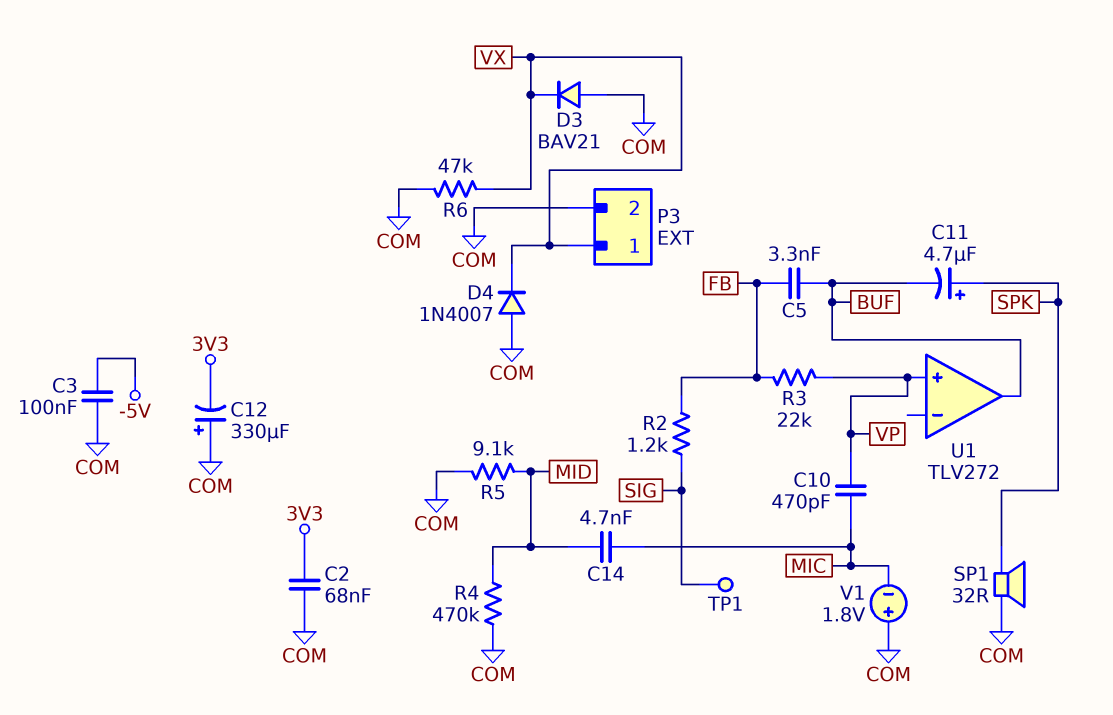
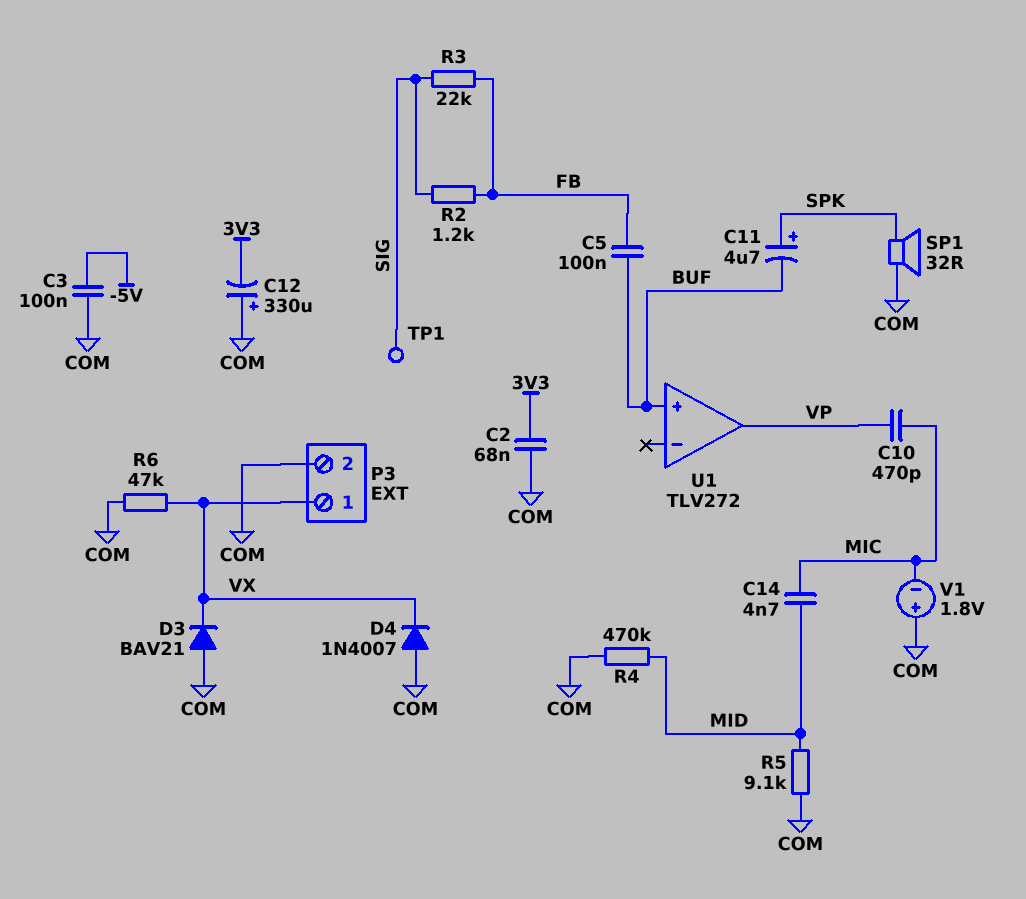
C5: 3.3nF (BUF, FB) -> 100nF (BUF, FB)
R3: 22k (FB, VP) -> 22k (FB, SIG)
U1 pin in+: VP -> BUF
U1 pin out: BUF -> VP

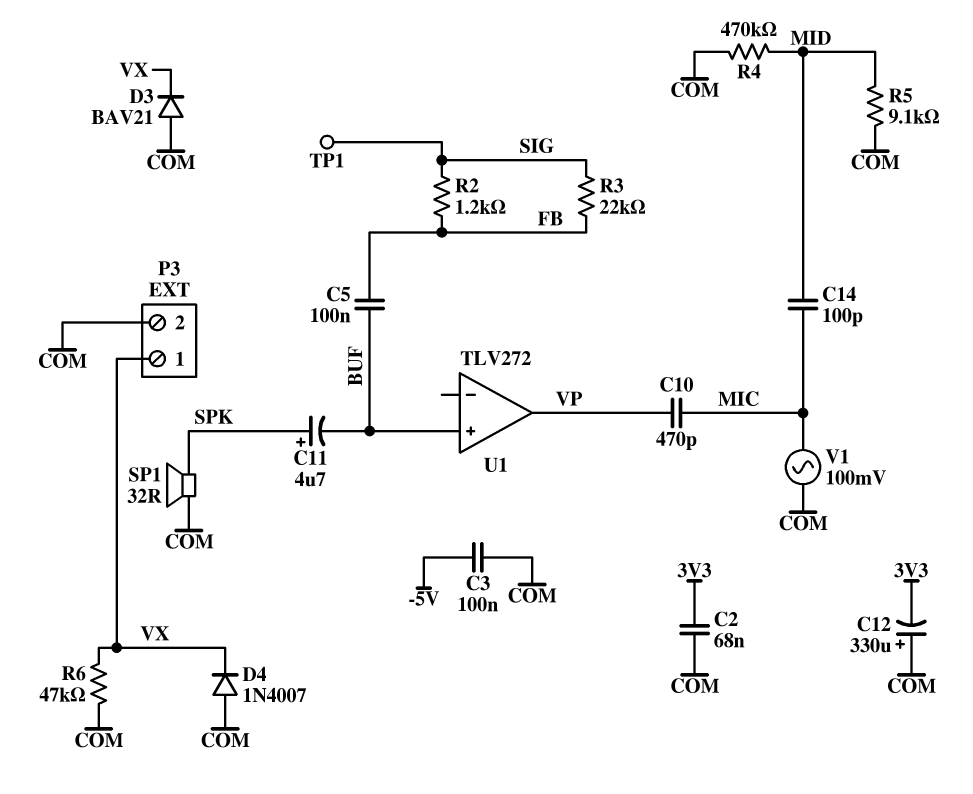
C14: 4.7nF (MIC, MID) -> 100pF (MIC, MID)
V1: 1.8V (plus COM, minus MIC) -> AC 100mV (COM, MIC)

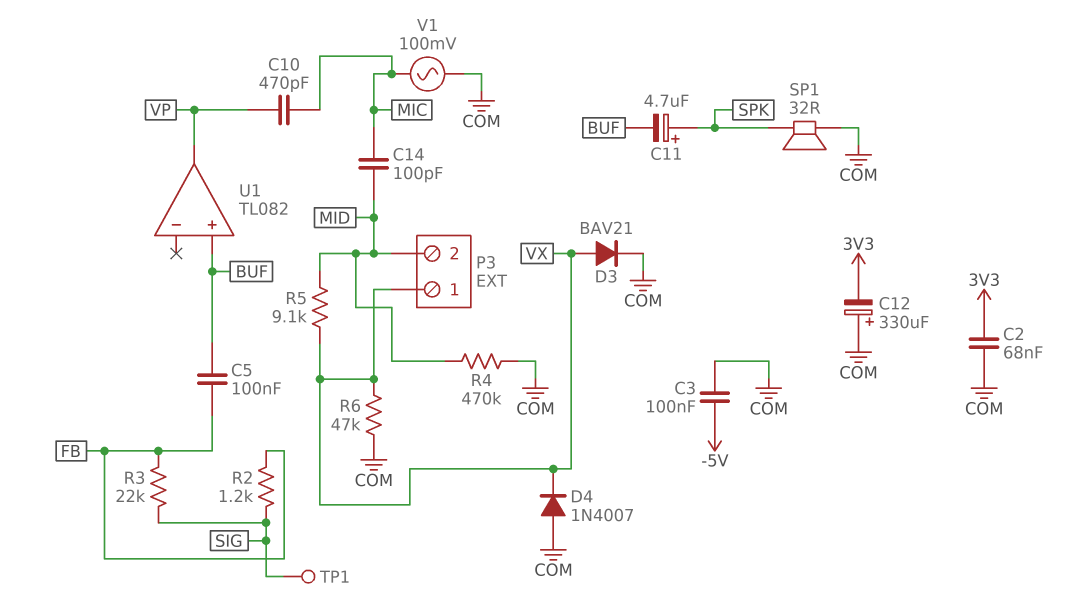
D3: diode BAV21 (A COM, K VX) -> diode BAV21 (A VX, K COM)
P3 pin 2: COM -> MID
R5: 9.1k (COM, MID) -> 9.1k (MID, VX)
U1: TLV272 -> TL082

